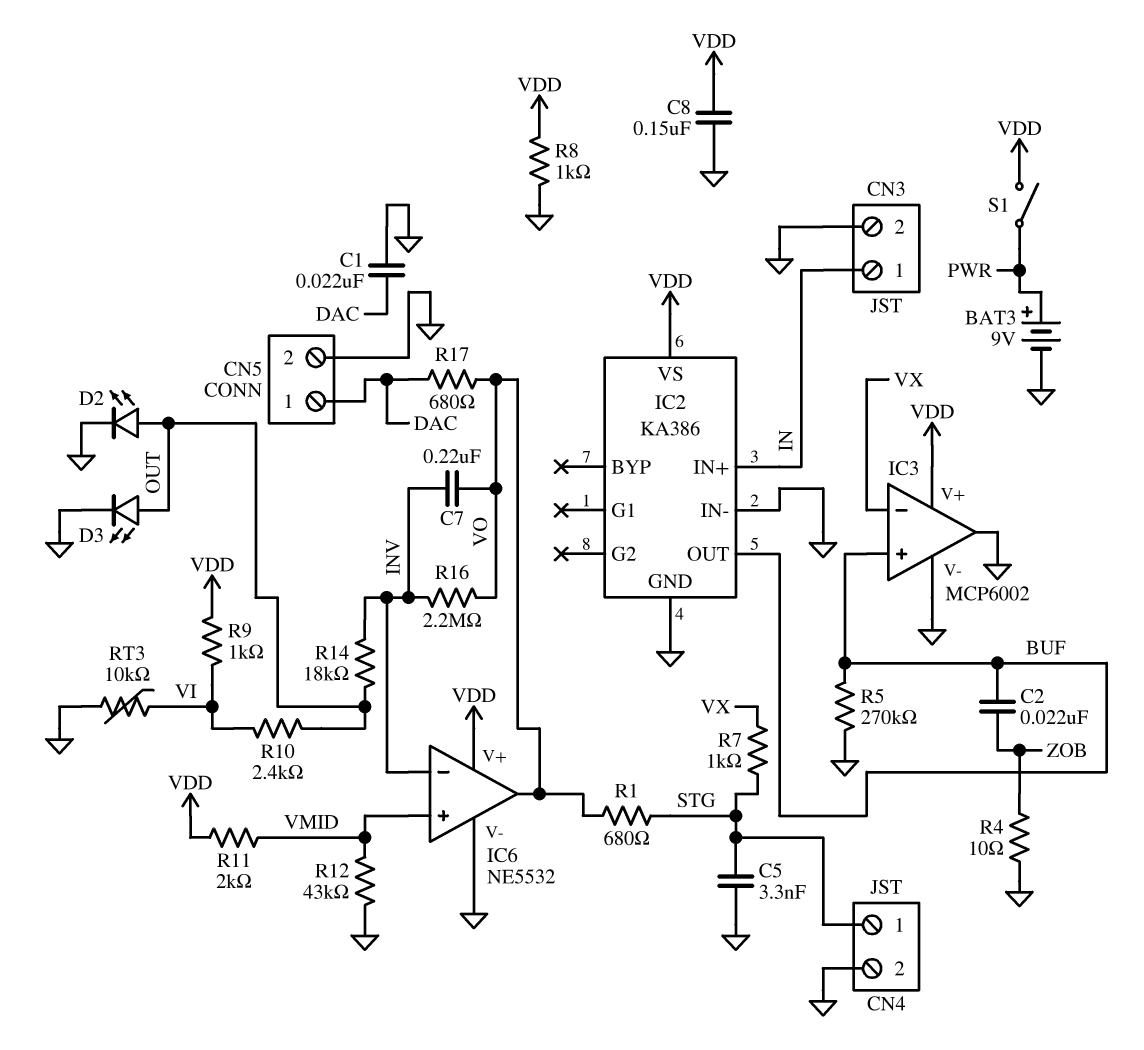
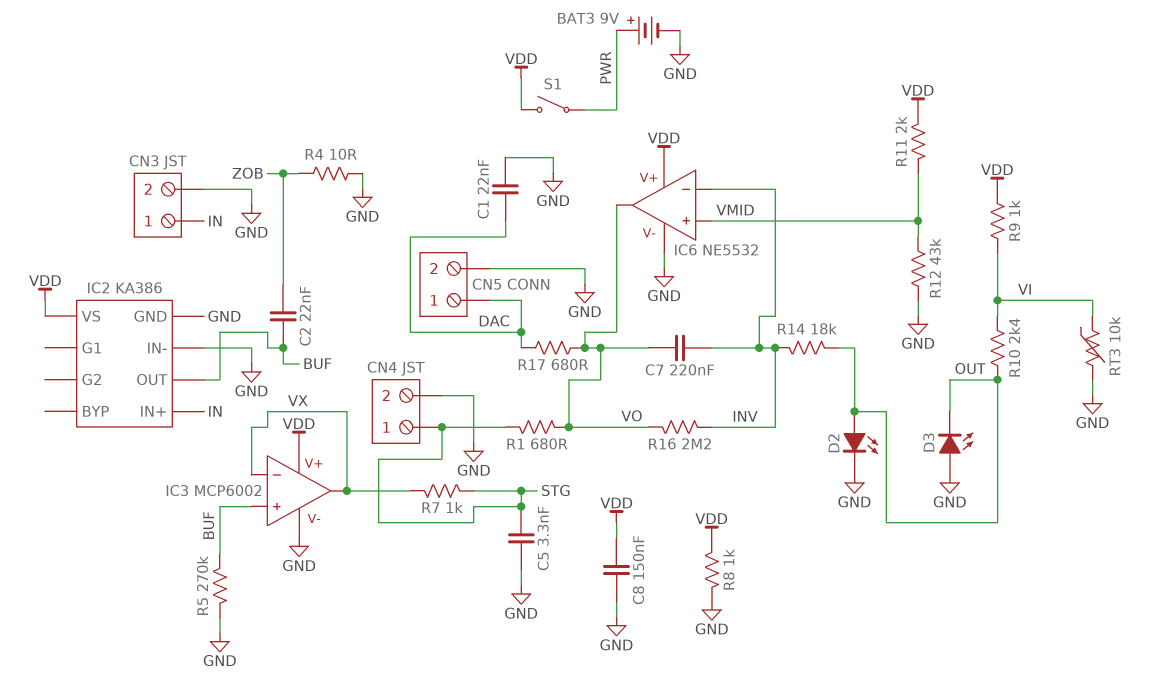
D3: LED (A OUT, K GND) -> LED (A GND, K OUT)
IC3 pin out: GND -> VX

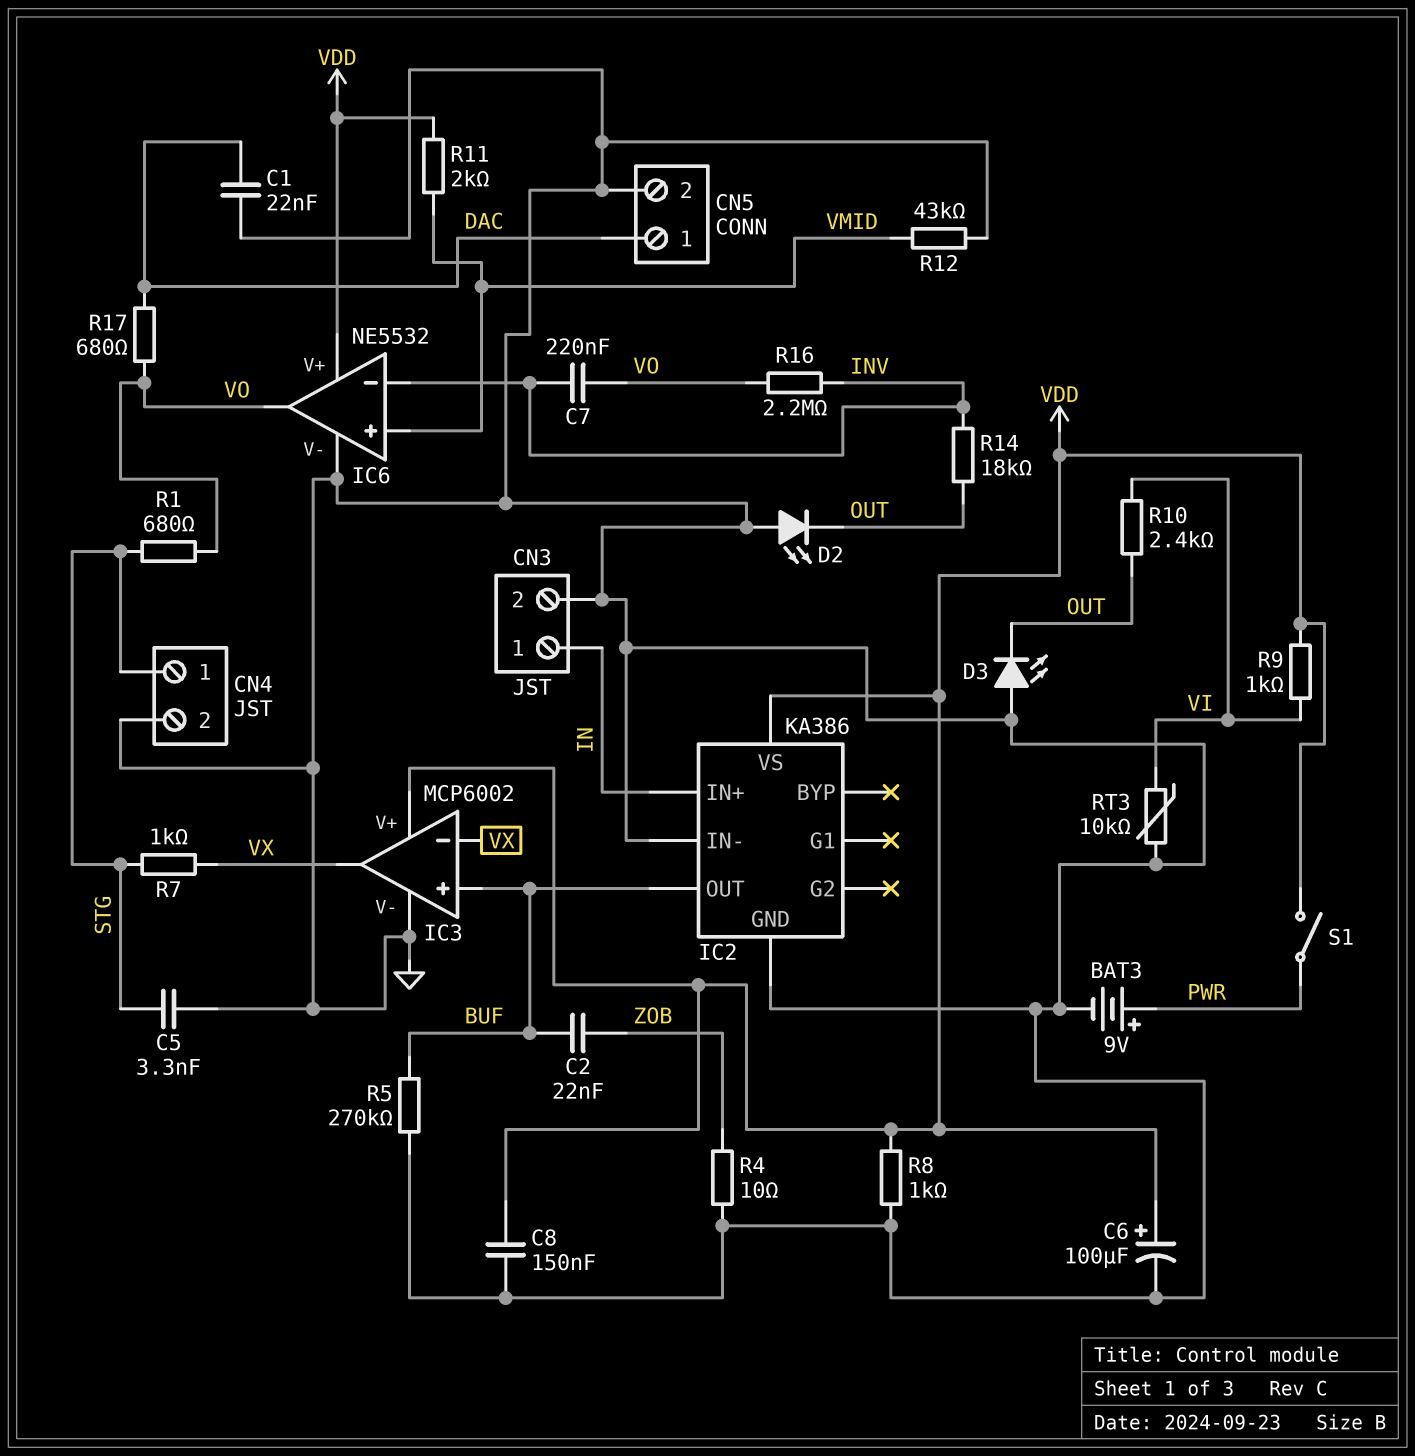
C6: none -> 100uF (plus VDD, minus GND)
D2: LED (A OUT, K GND) -> LED (A GND, K OUT)

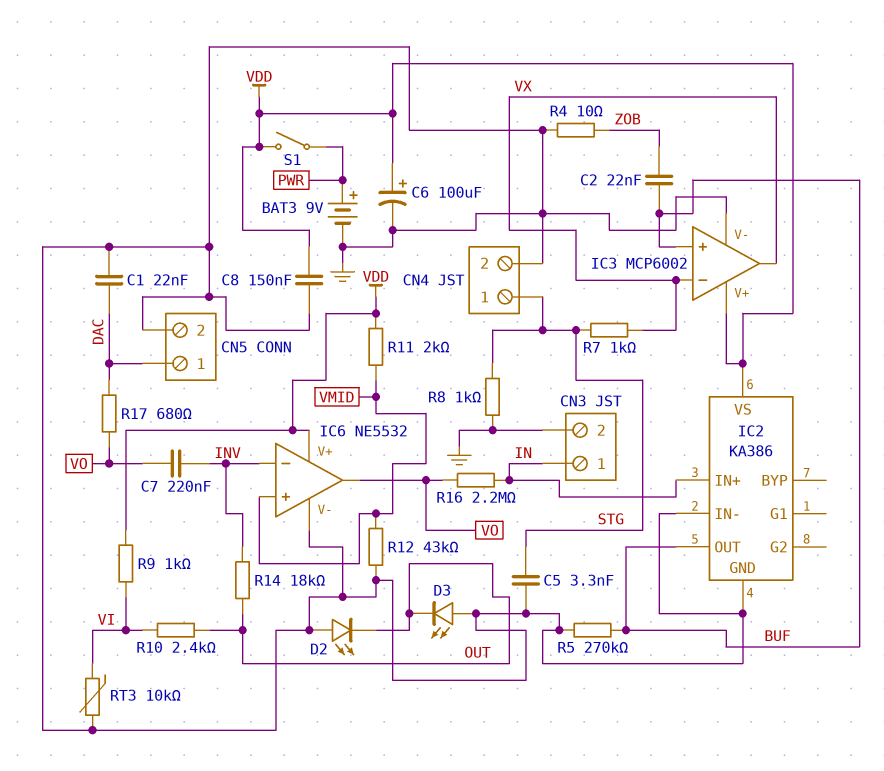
R1: 680 (STG, VO) -> none
R8: 1k (GND, VDD) -> 1k (GND, STG)
R16: 2.2M (INV, VO) -> 2.2M (IN, VO)

